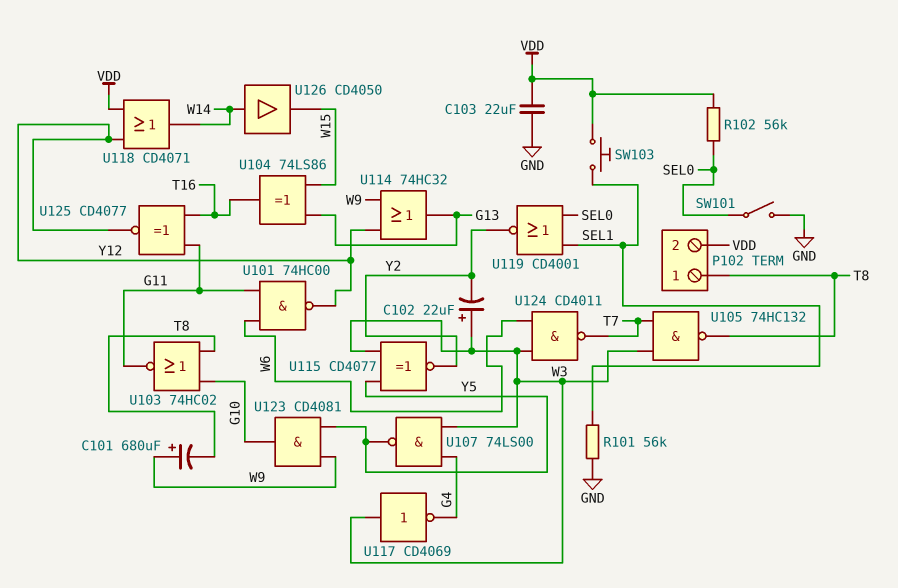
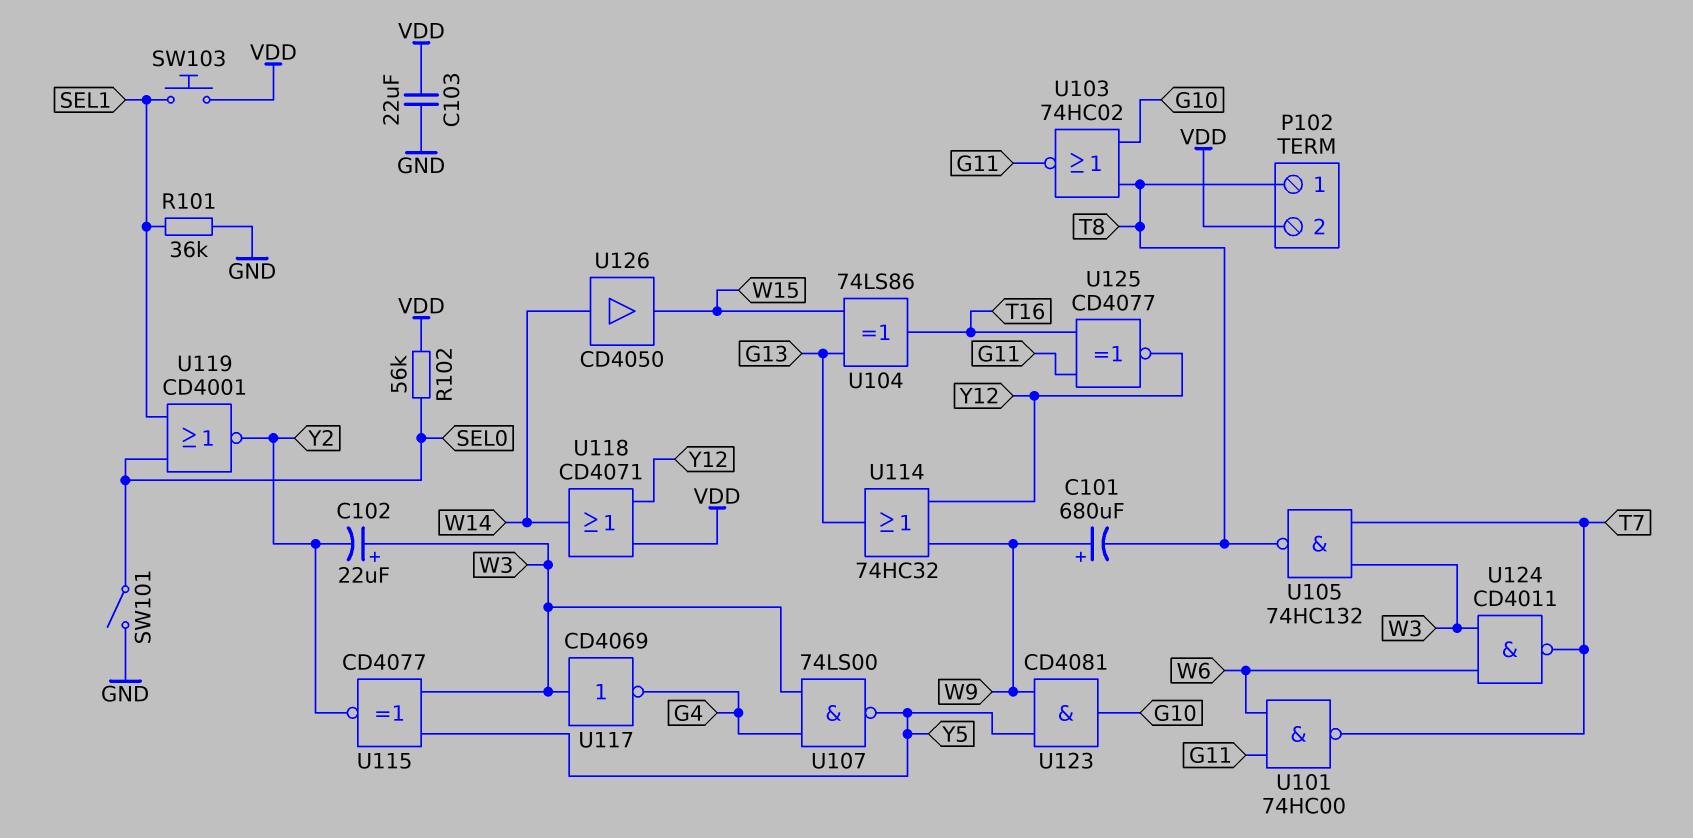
R101: 56k (GND, SEL1) -> 36k (GND, SEL1)
U101: NAND 74HC00 (in G11, in W6, out Y12) -> NAND 74HC00 (in G11, in W6, out T7)

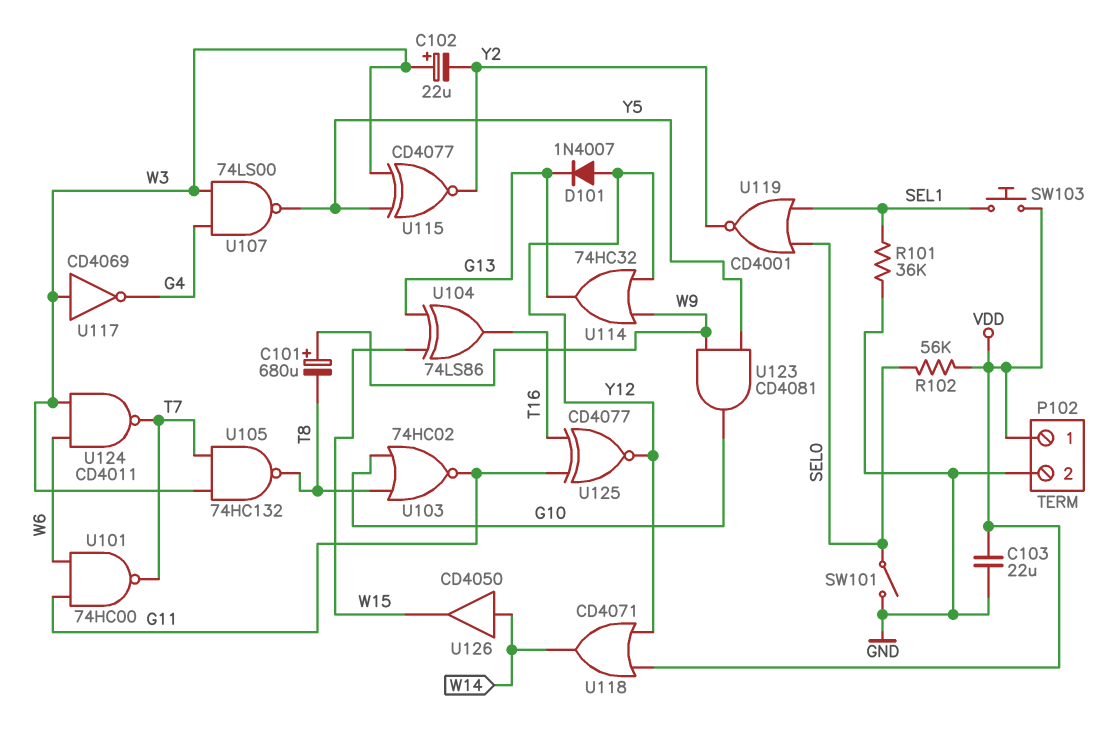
D101: none -> diode 1N4007 (A Y12, K G13)
P102 pin 1: T8 -> VDD
P102 pin 2: VDD -> GND

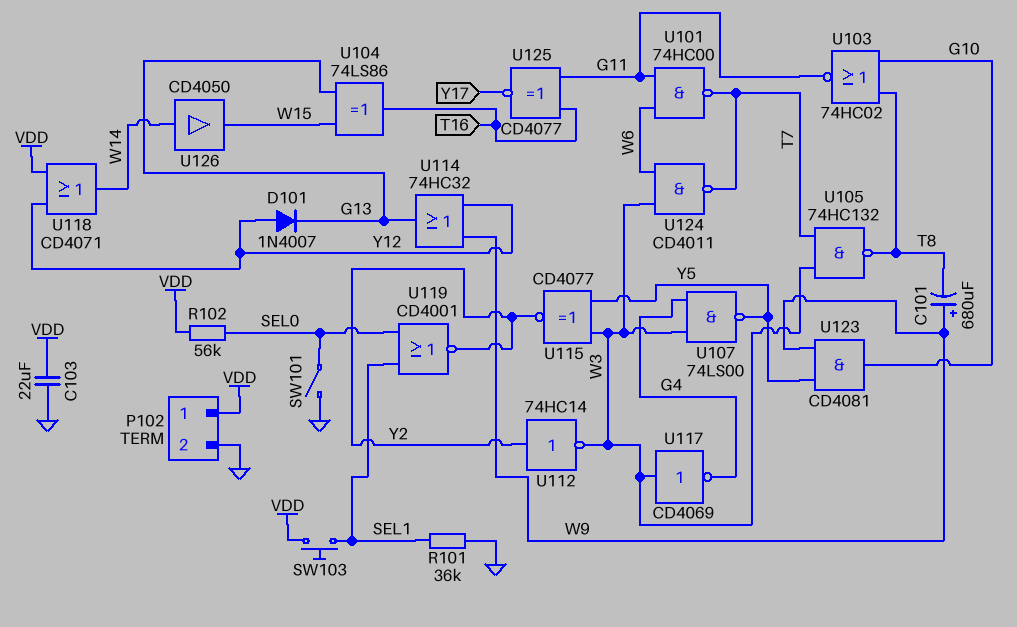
C102: 22uF (plus W3, minus Y2) -> none
U112: none -> NOT 74HC14 (in Y2, out W3)
U125: XNOR CD4077 (in G11, in T16, out Y12) -> XNOR CD4077 (in G11, in T16, out Y17)

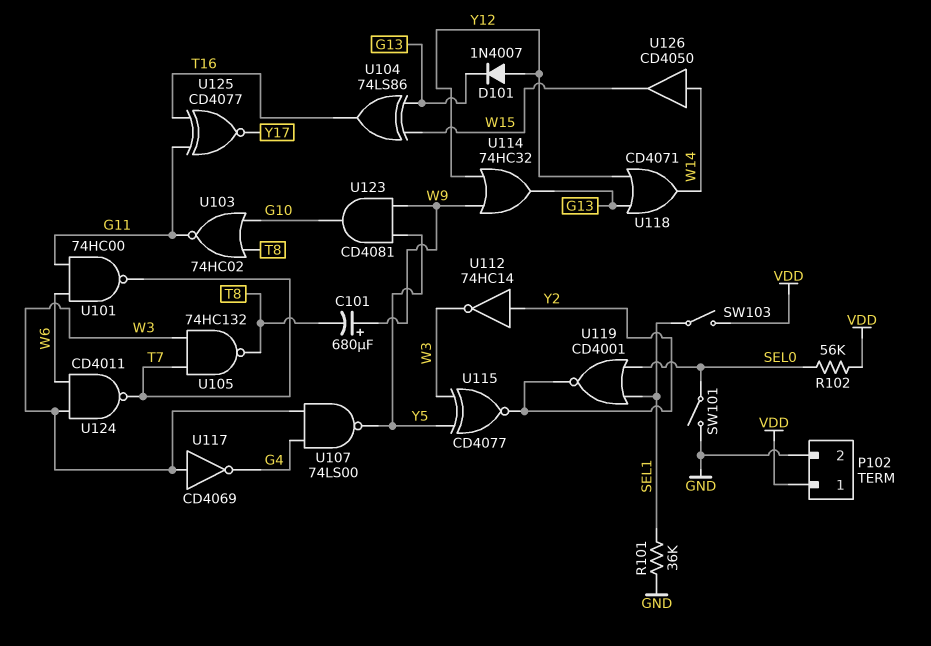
C103: 22uF (GND, VDD) -> none
SW103: button (SEL1, VDD) -> switch (SEL1, VDD)
U118: OR CD4071 (in VDD, in Y12, out W14) -> OR CD4071 (in G13, in Y12, out W14)

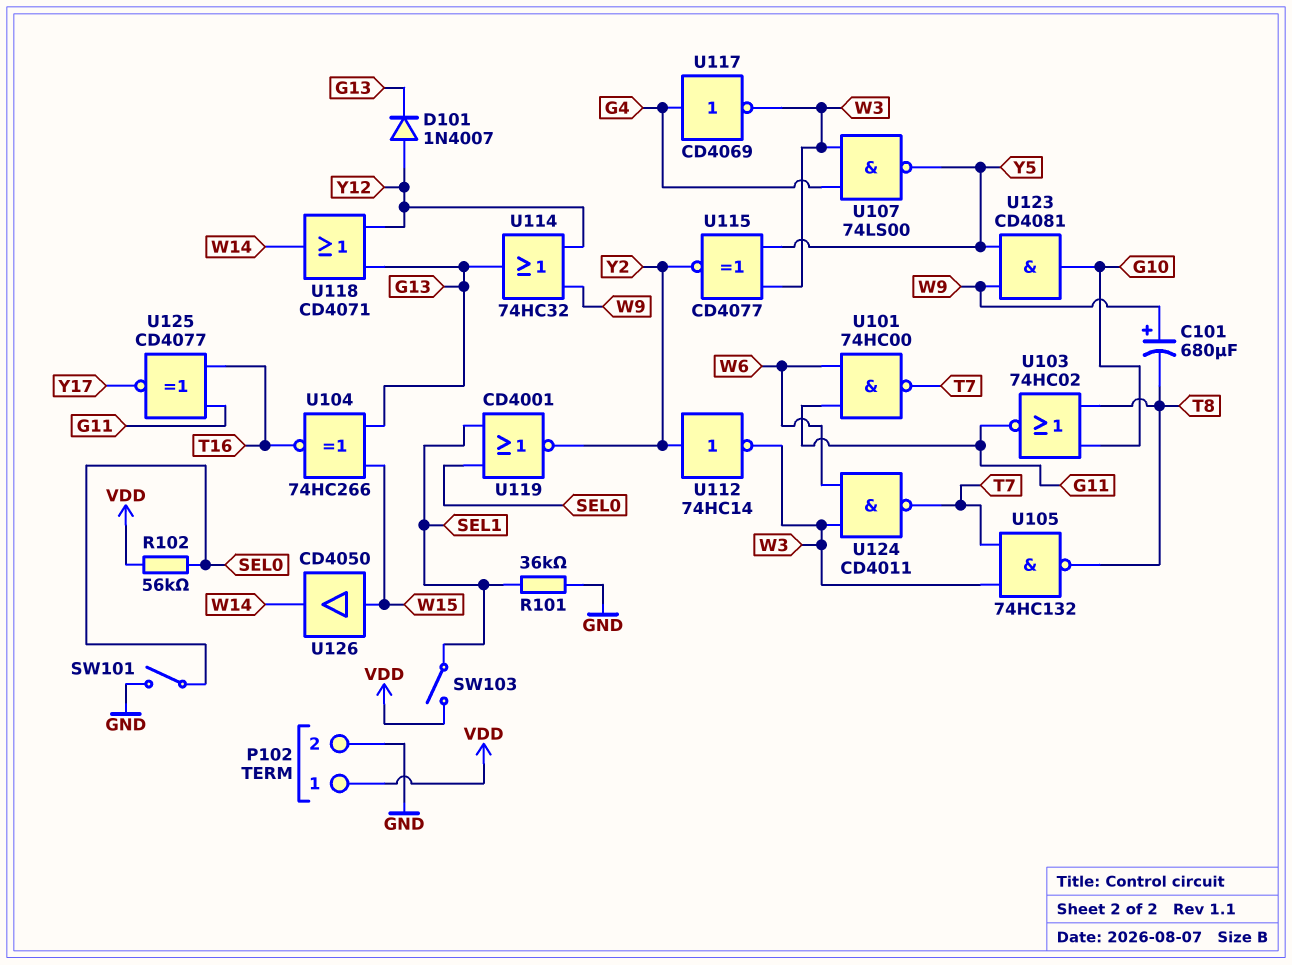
U104: XOR 74LS86 (in G13, in W15, out T16) -> XNOR 74HC266 (in G13, in W15, out T16)
U117: NOT CD4069 (in W3, out G4) -> NOT CD4069 (in G4, out W3)
U126: buffer CD4050 (in W14, out W15) -> buffer CD4050 (in W15, out W14)

